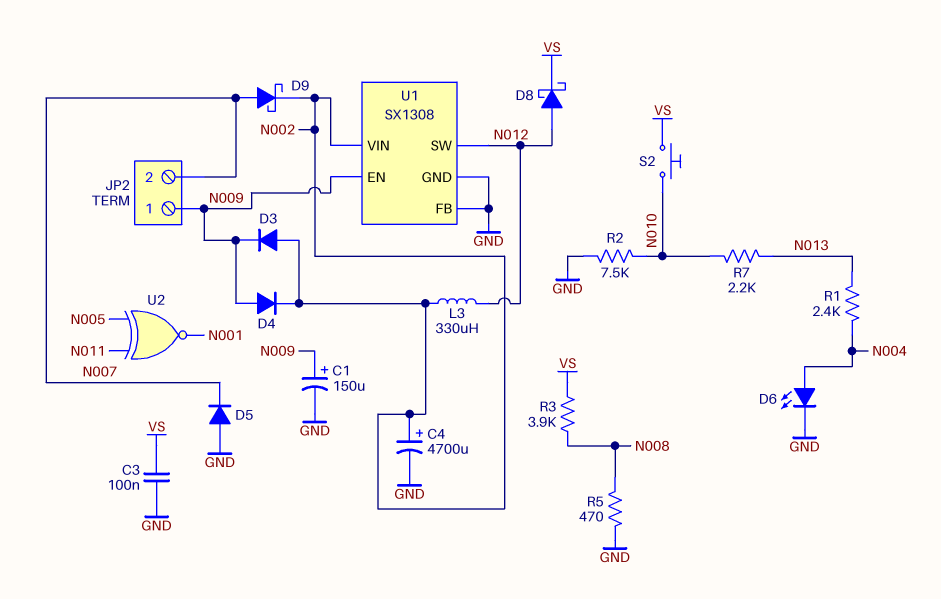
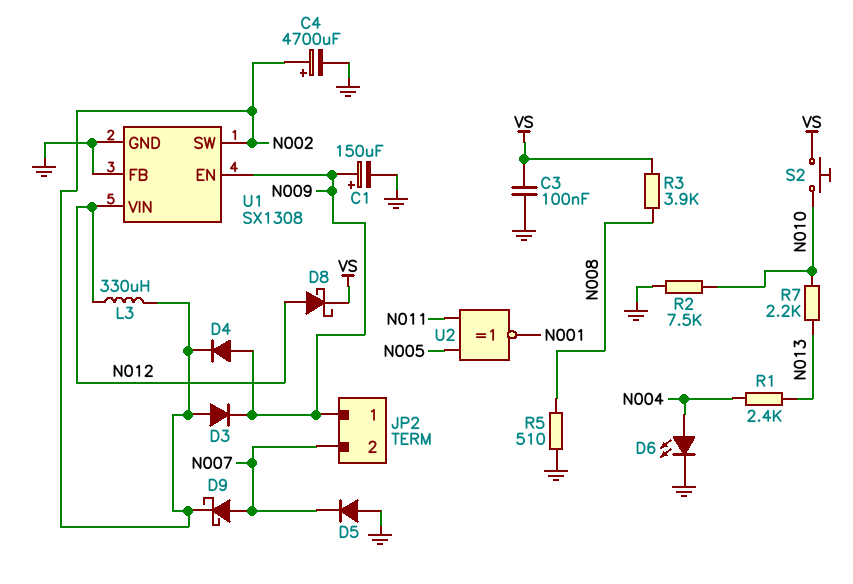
R5: 470 (GND, N008) -> 510 (GND, N008)
U1 pin SW: N012 -> N002
U1 pin VIN: N002 -> N012

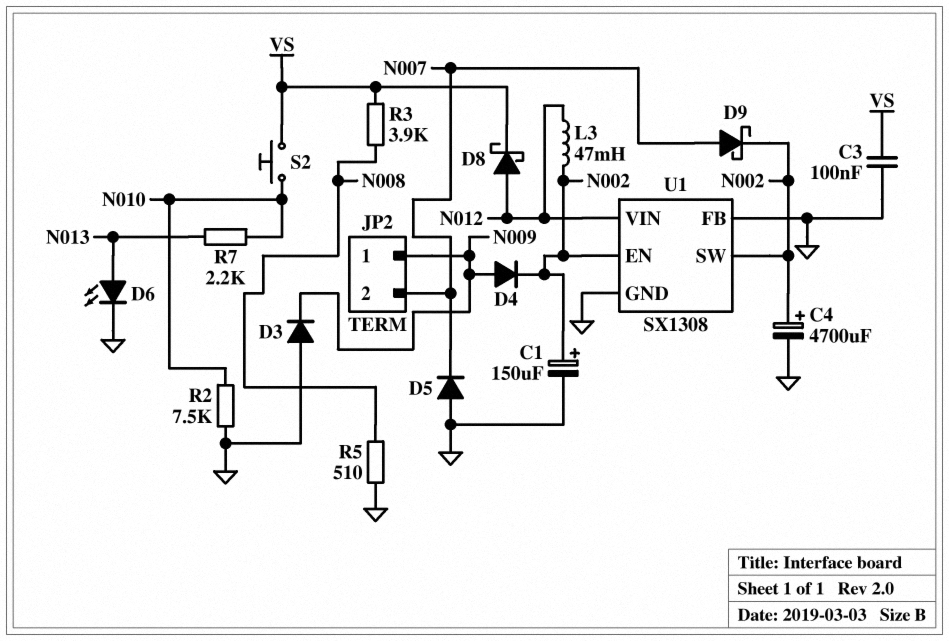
C1: 150uF (plus N009, minus GND) -> 150uF (plus N002, minus GND)
D3: diode (A N002, K N009) -> diode (A GND, K N009)
D6: LED (A N004, K GND) -> LED (A N013, K GND)
L3: 330uH (N002, N012) -> 47mH (N002, N012)
R1: 2.4k (N004, N013) -> none
U1 pin EN: N009 -> N002
U2: XNOR (in N005, in N011, out N001) -> none

